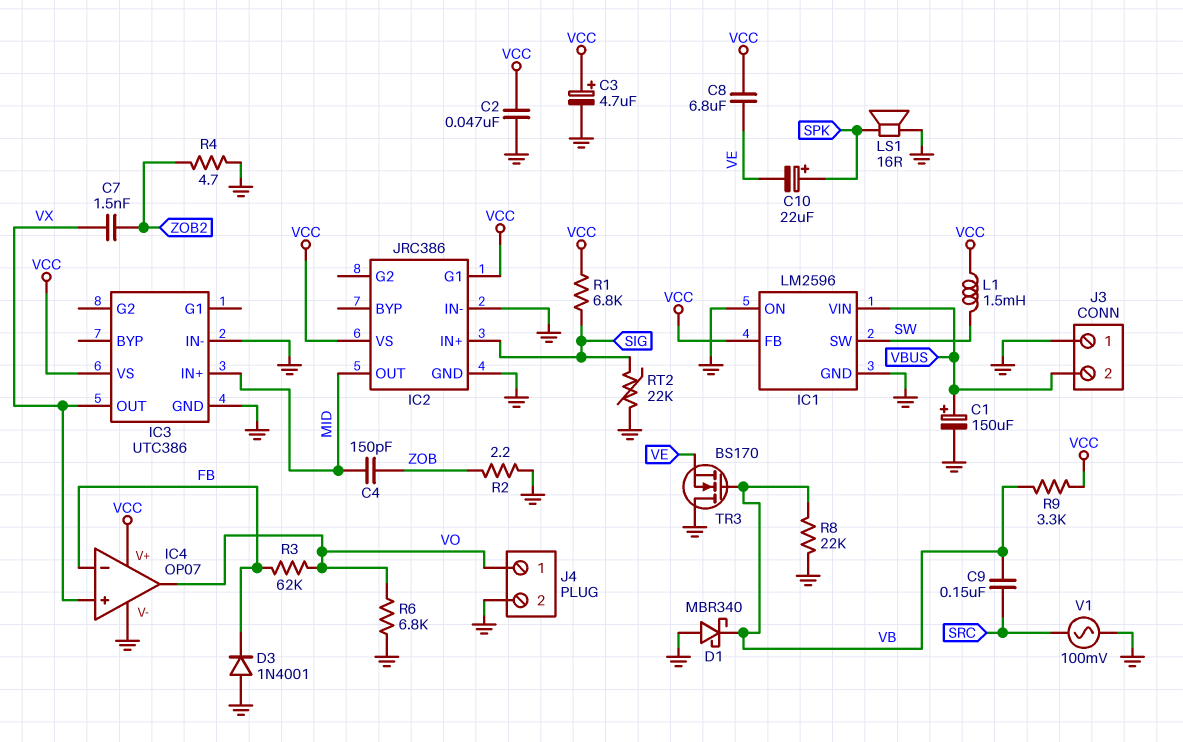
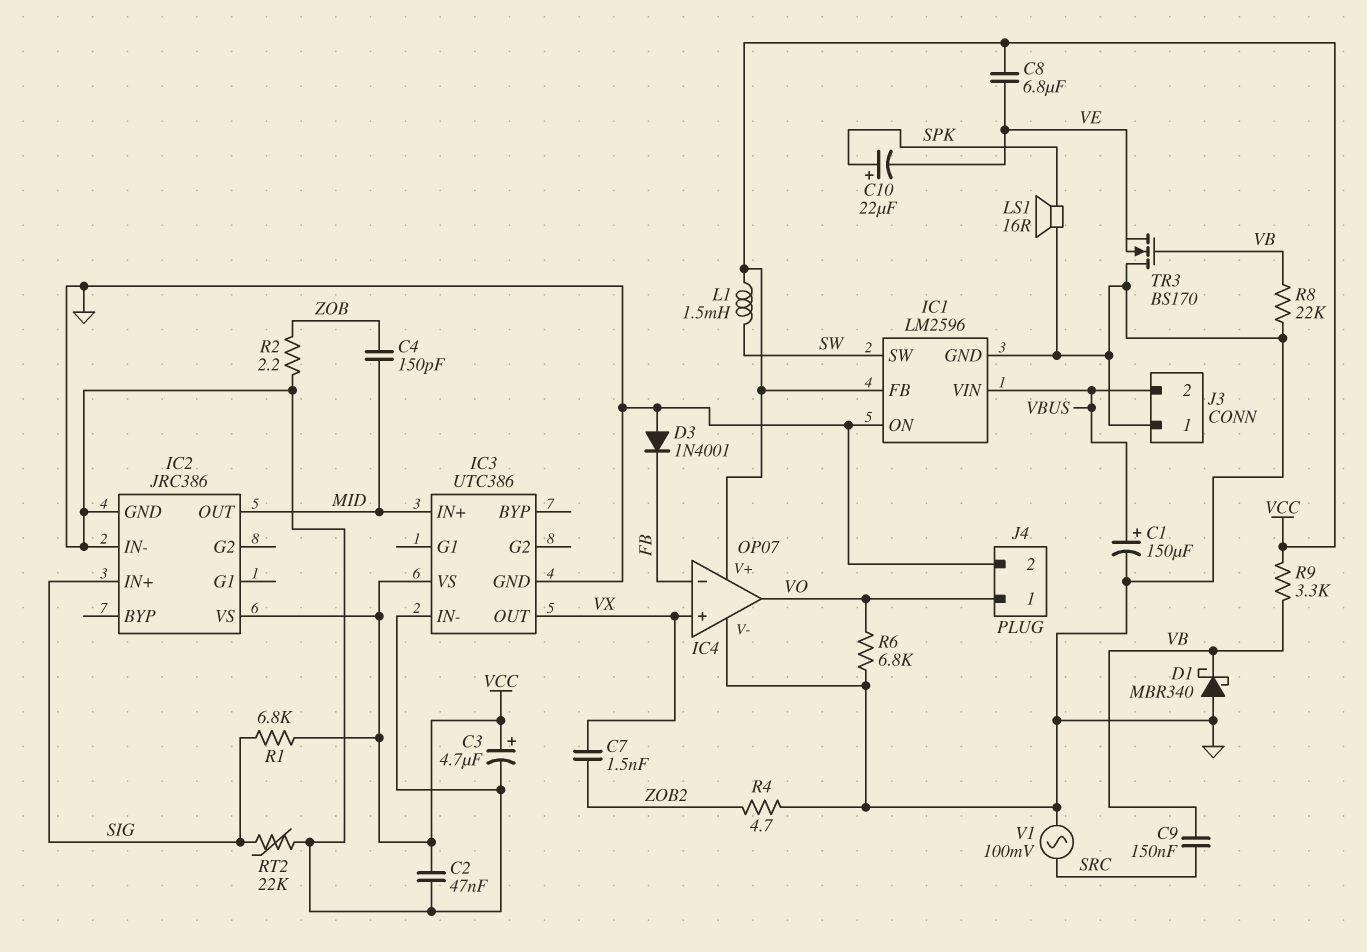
IC2 pin G1: VCC -> none
R3: 62k (FB, VO) -> none

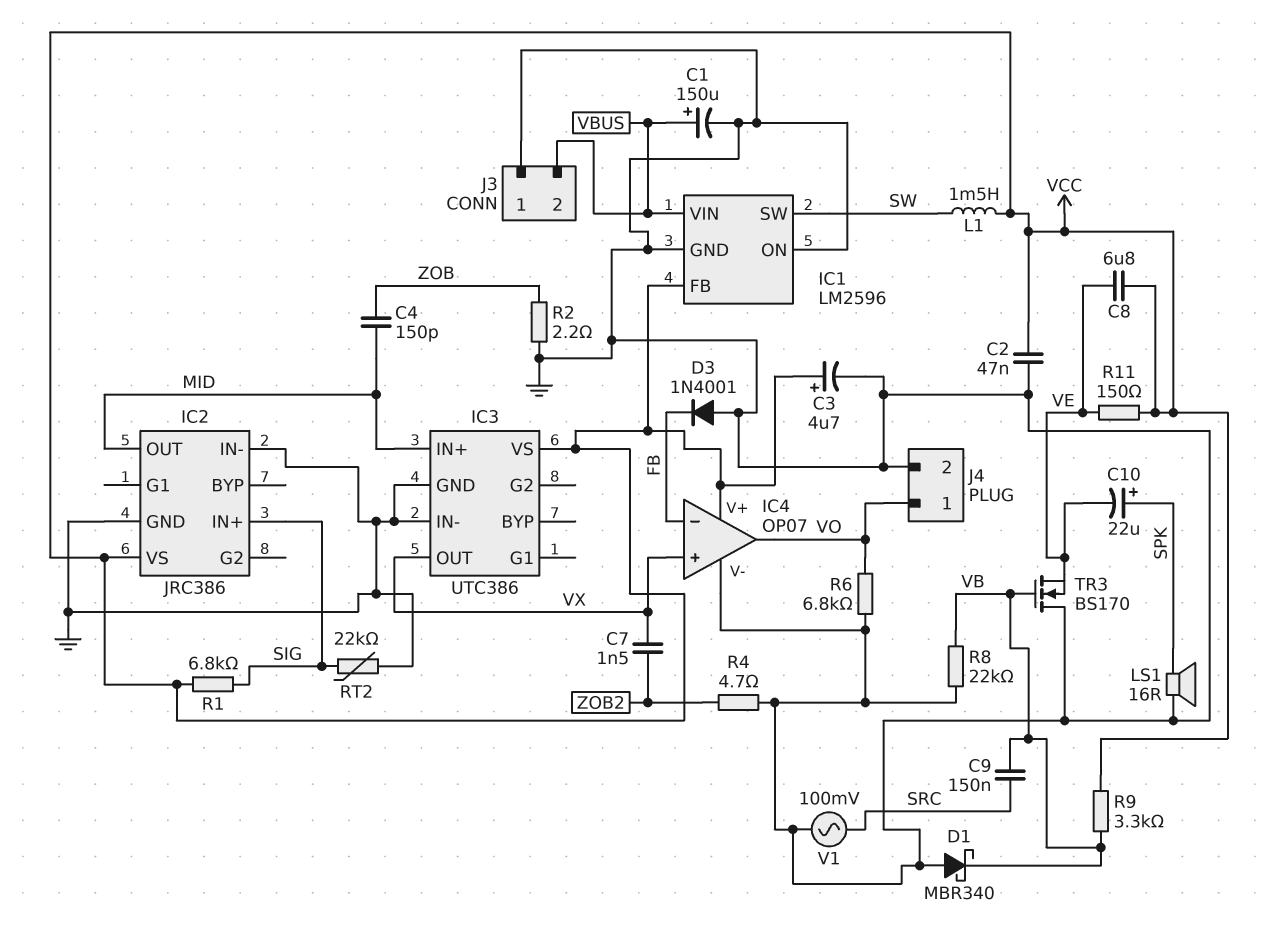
R11: none -> 150 (VCC, VE)

